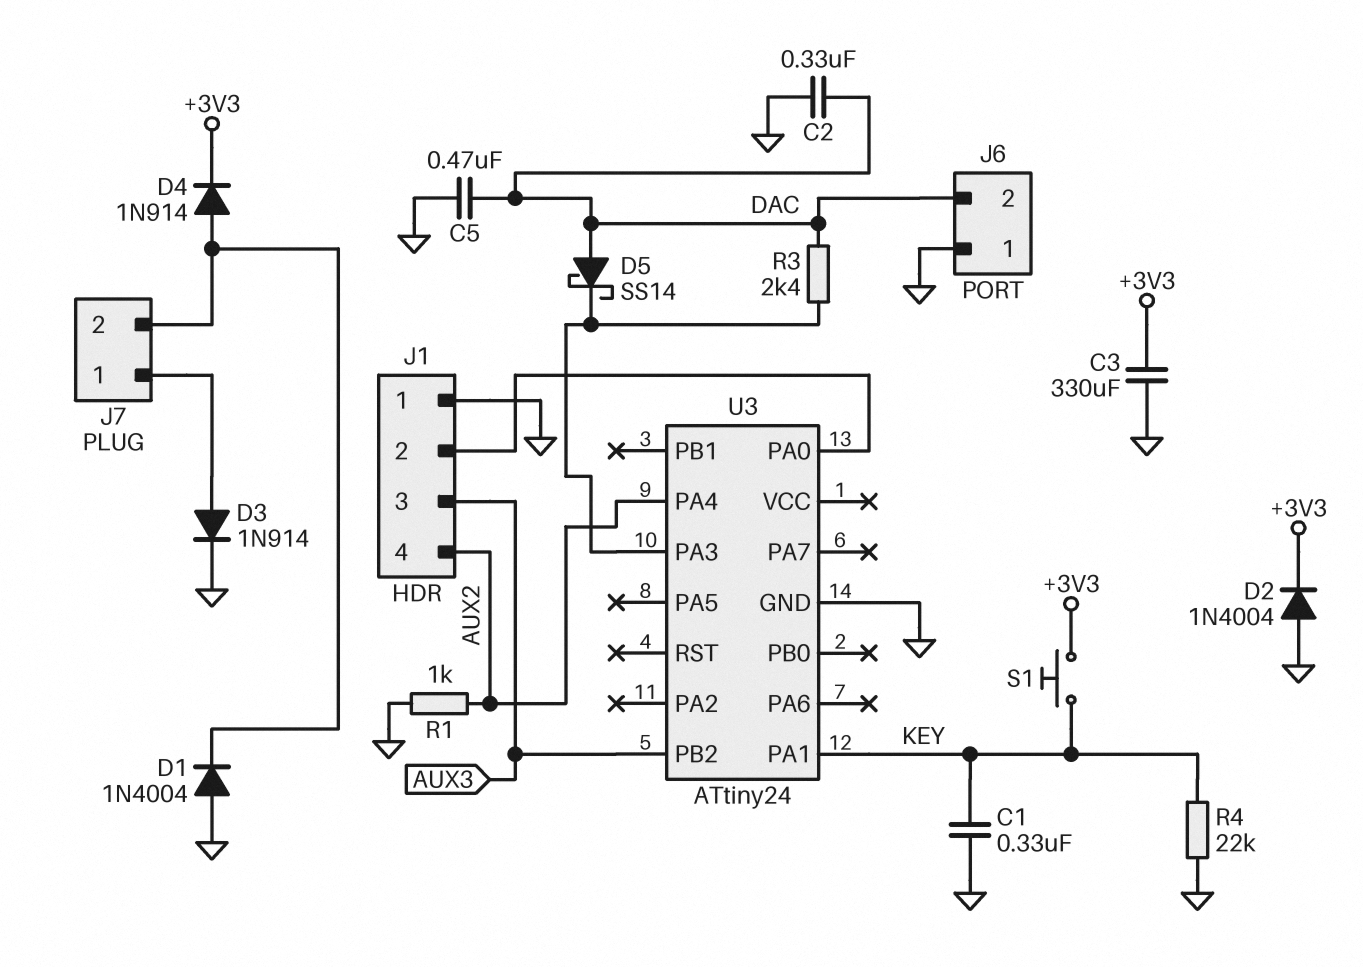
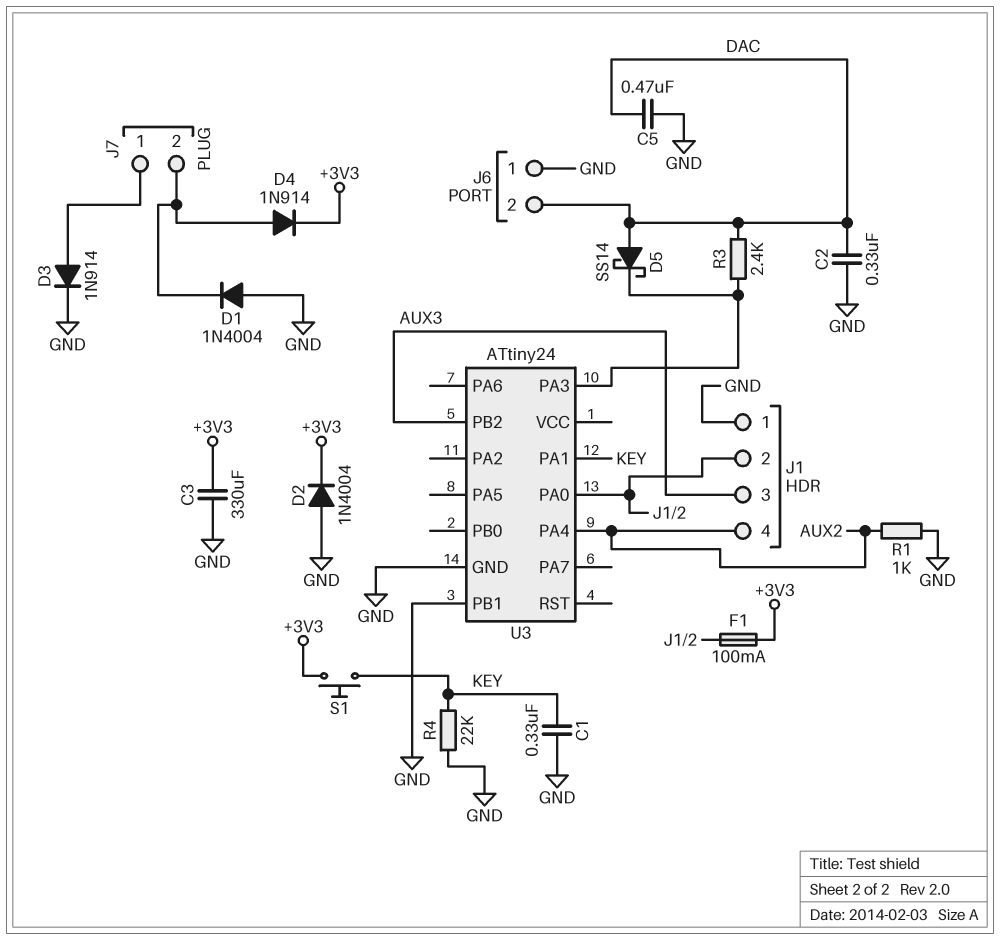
F1: none -> 100mA (+3V3, J1/2)
U3 pin PB1: none -> GND

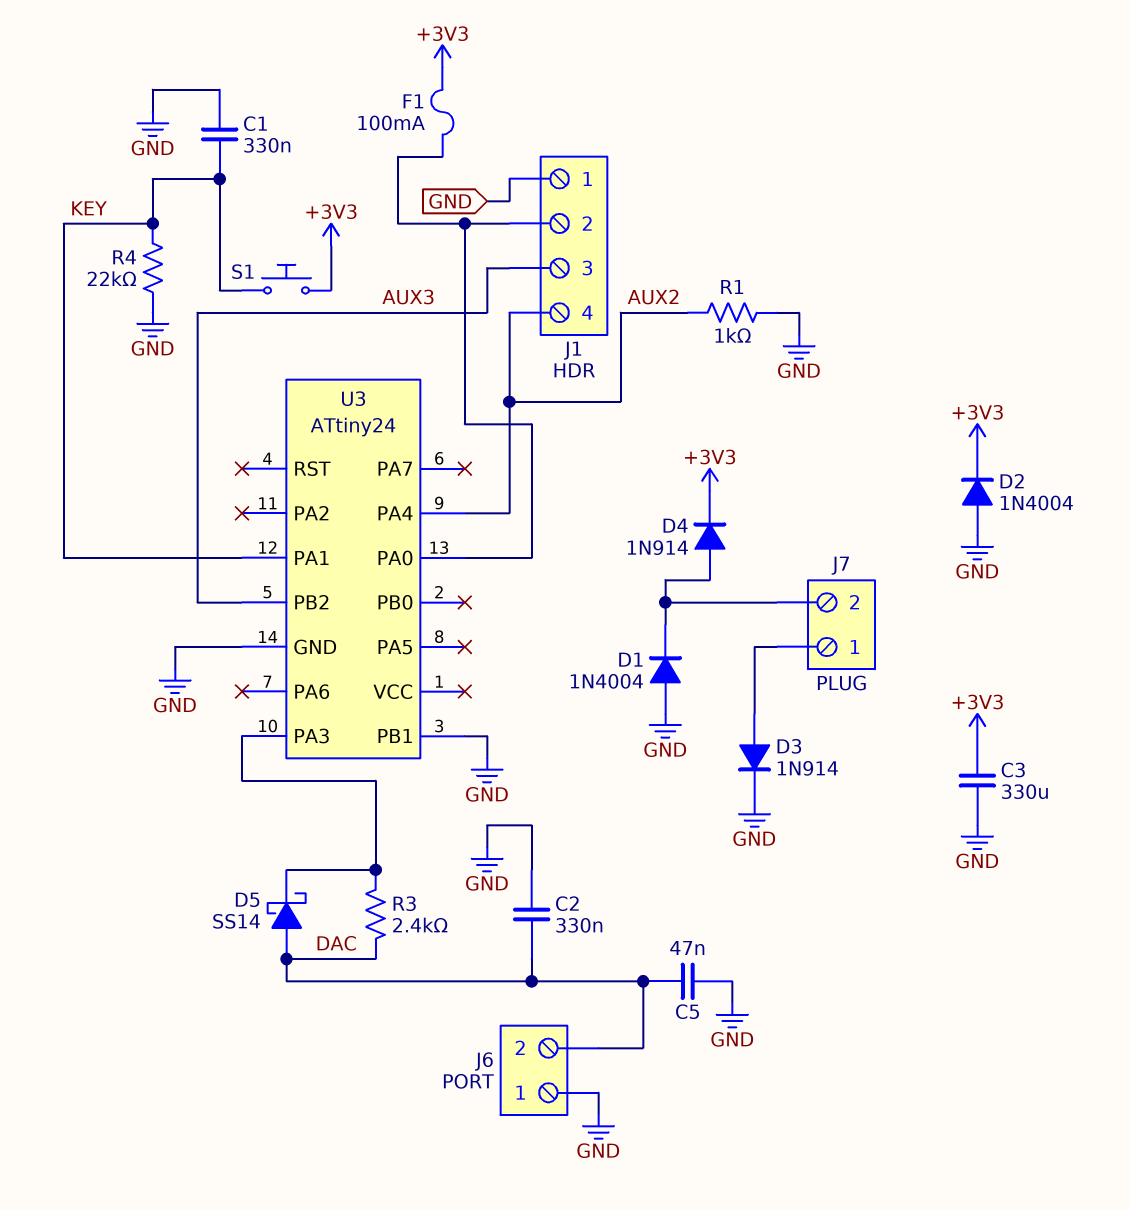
C5: 470nF (DAC, GND) -> 47nF (DAC, GND)

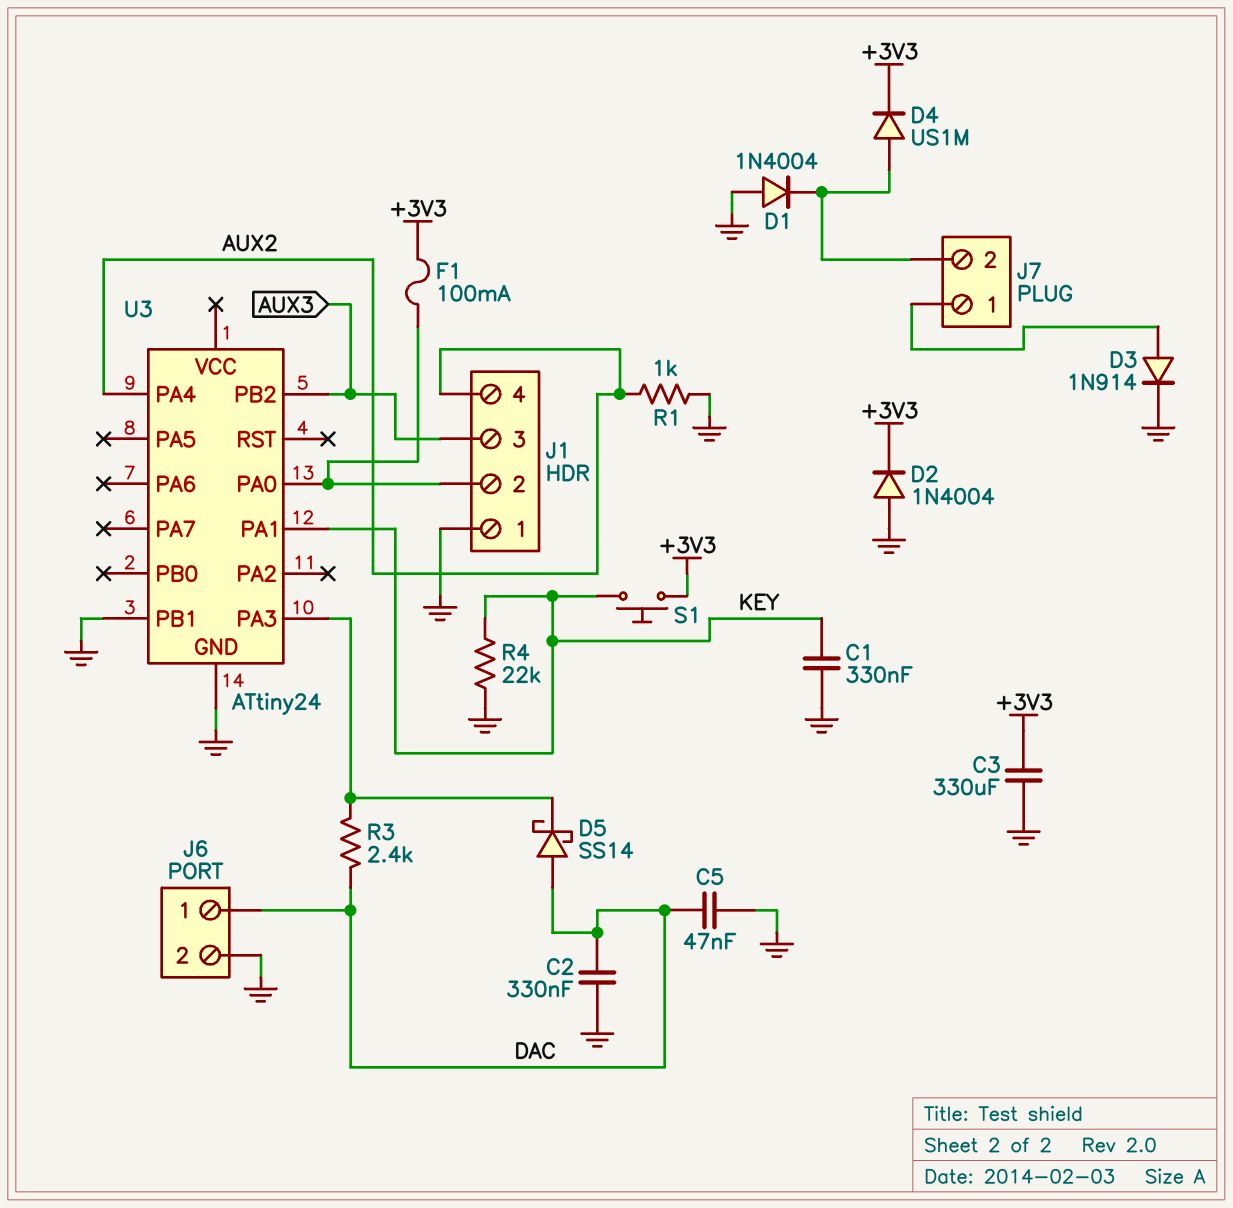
D4: diode 1N914 (A J7/2, K +3V3) -> diode US1M (A J7/2, K +3V3)
J6 pin 1: GND -> DAC
J6 pin 2: DAC -> GND

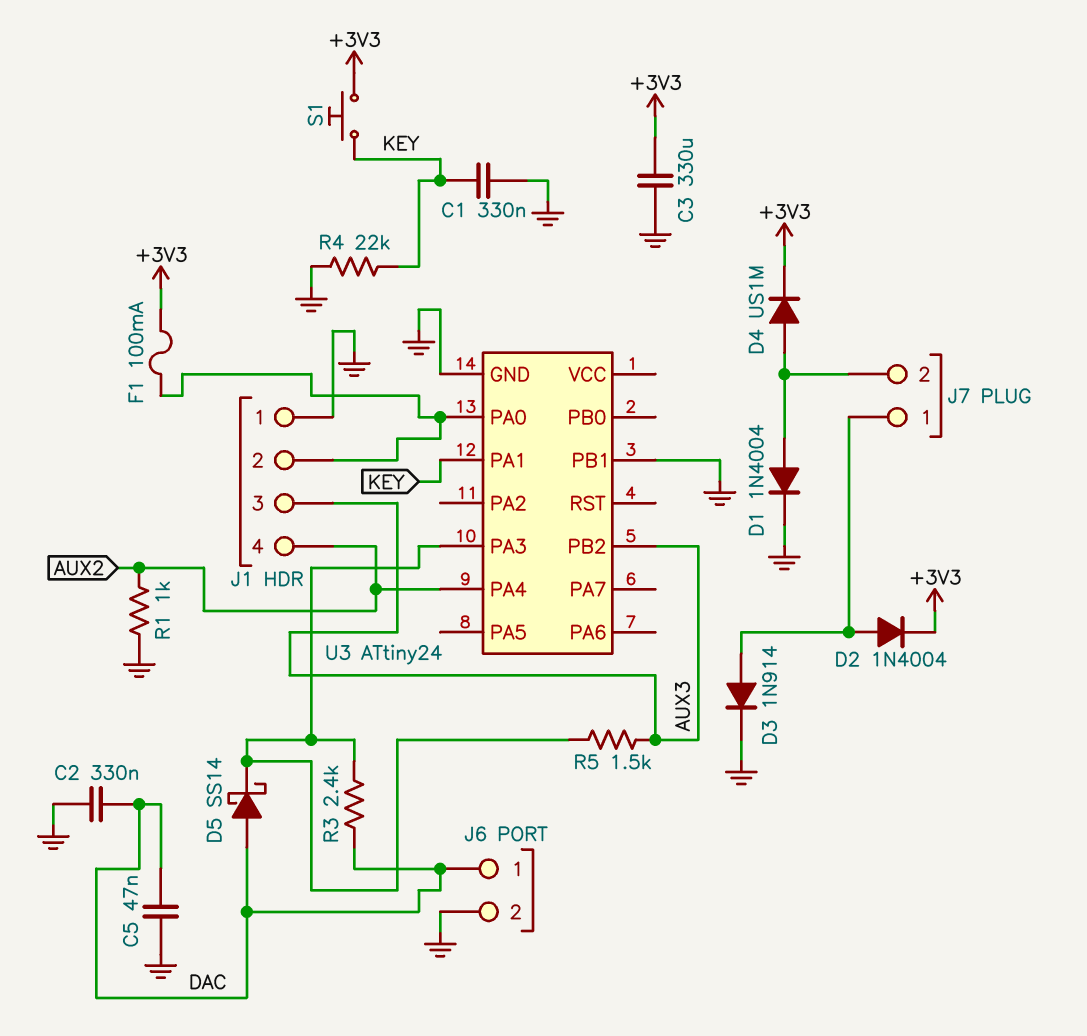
D1: diode 1N4004 (A GND, K J7/2) -> diode 1N4004 (A J7/2, K GND)
D2: diode 1N4004 (A GND, K +3V3) -> diode 1N4004 (A J7/1, K +3V3)
R5: none -> 1.5k (AUX3, U3/PA3)

